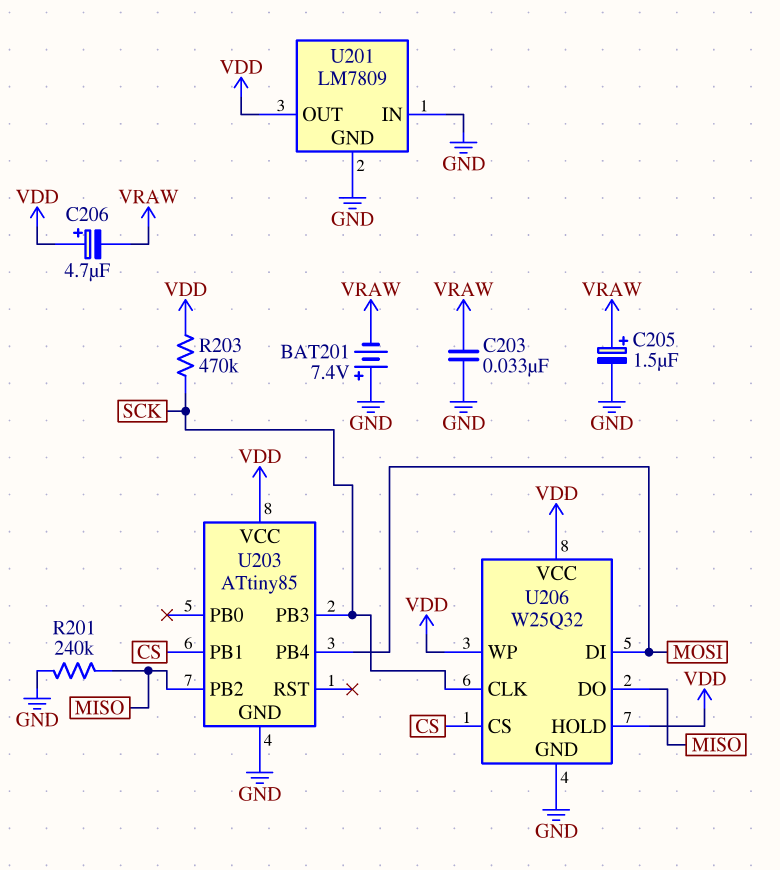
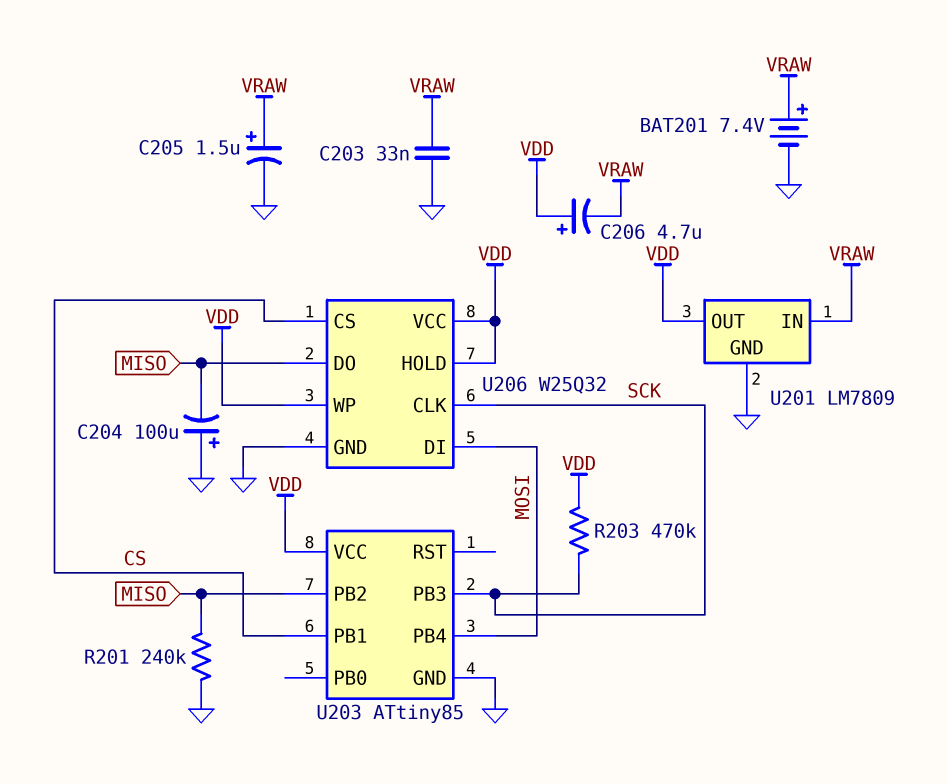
BAT201: 7.4V (plus GND, minus VRAW) -> 7.4V (plus VRAW, minus GND)
C204: none -> 100uF (plus GND, minus MISO)
U201 pin IN: GND -> VRAW

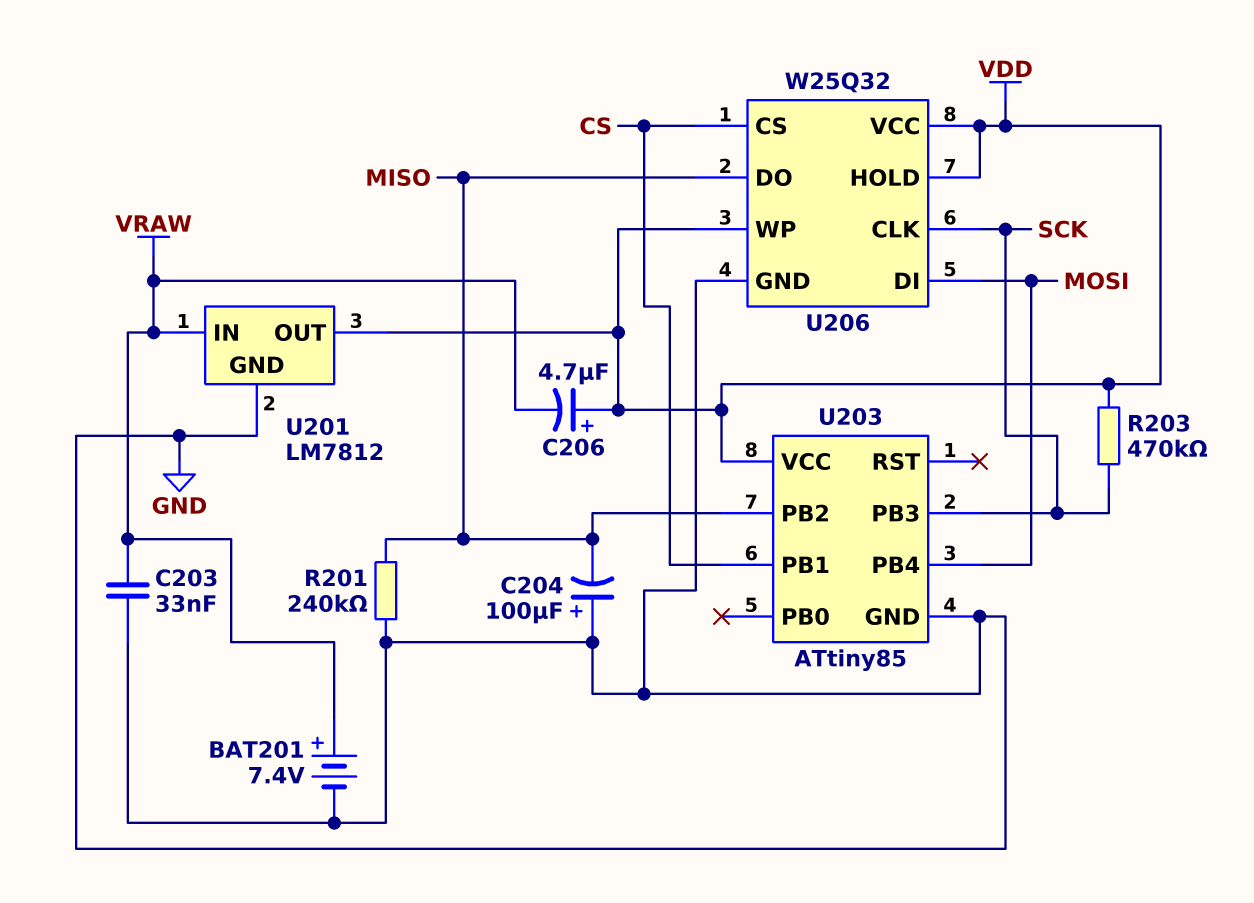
C205: 1.5uF (plus VRAW, minus GND) -> none
U201: LM7809 -> LM7812

